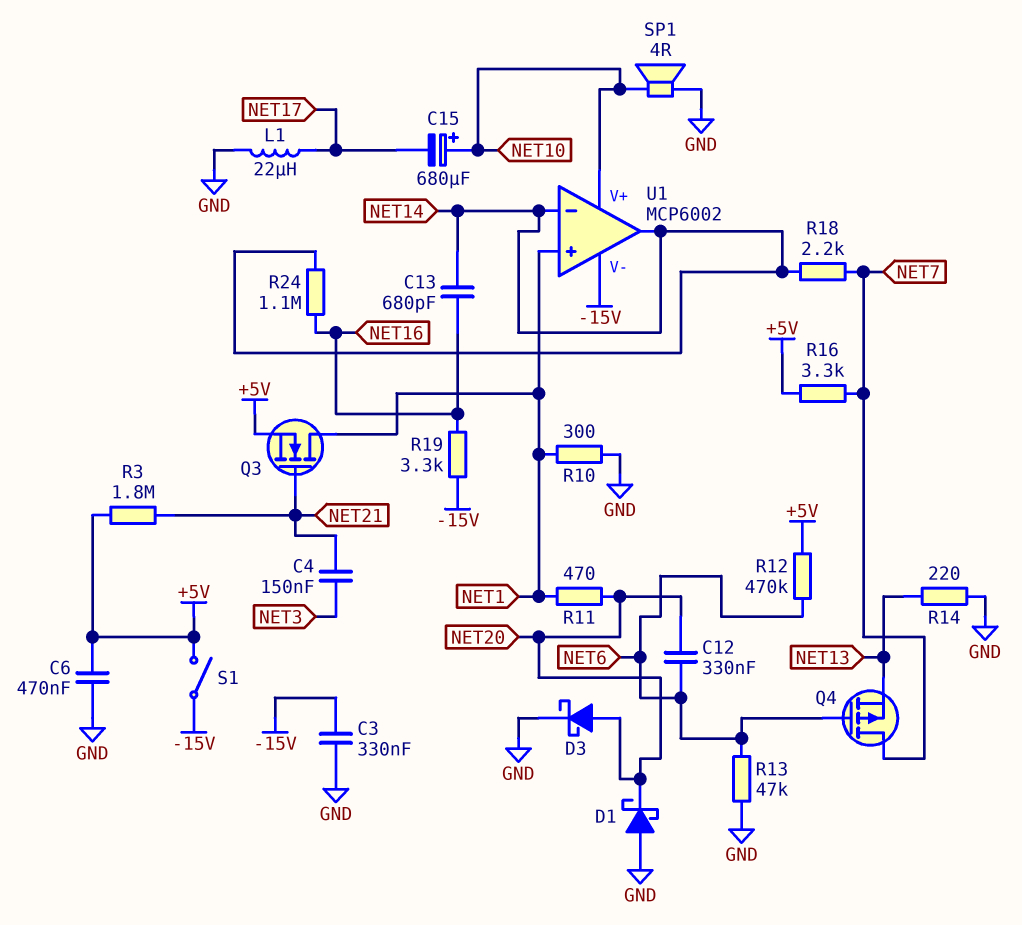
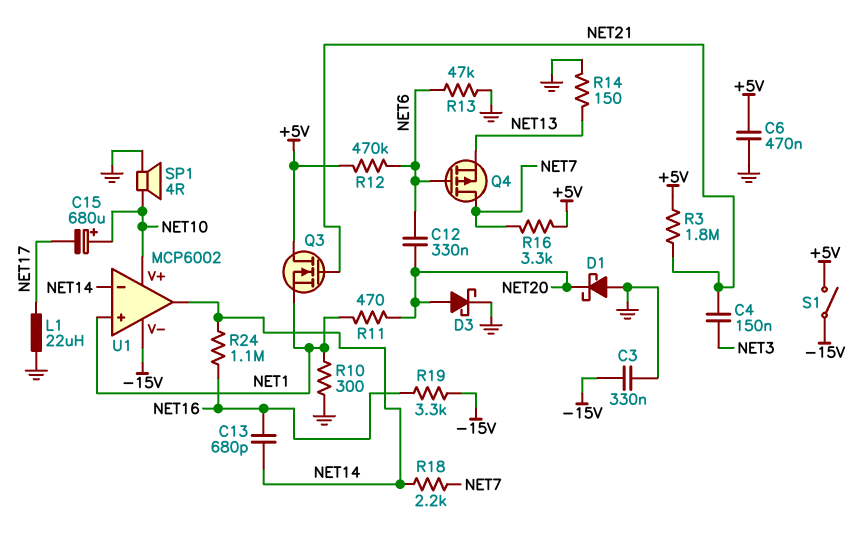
Q3: NMOS (G NET21, D NET1, S +5V) -> NMOS (G NET21, D +5V, S NET1)
R14: 220 (GND, NET13) -> 150 (GND, NET13)

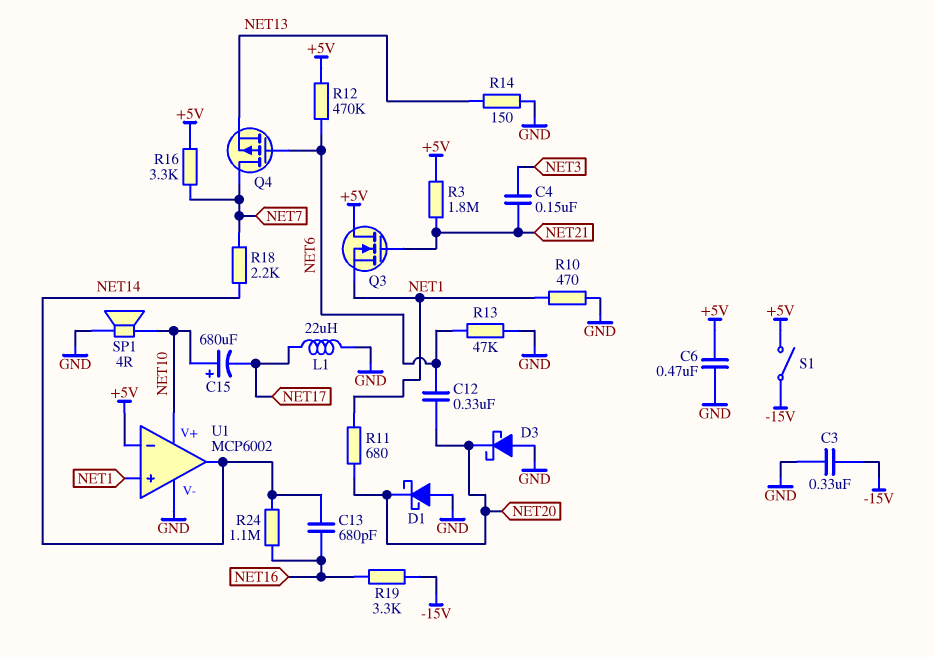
D3: schottky (A NET20, K GND) -> schottky (A GND, K NET20)
R10: 300 (GND, NET1) -> 470 (GND, NET1)
R11: 470 (NET1, NET20) -> 680 (NET1, NET20)
U1 pin V-: -15V -> GND
U1 pin in-: NET14 -> +5V

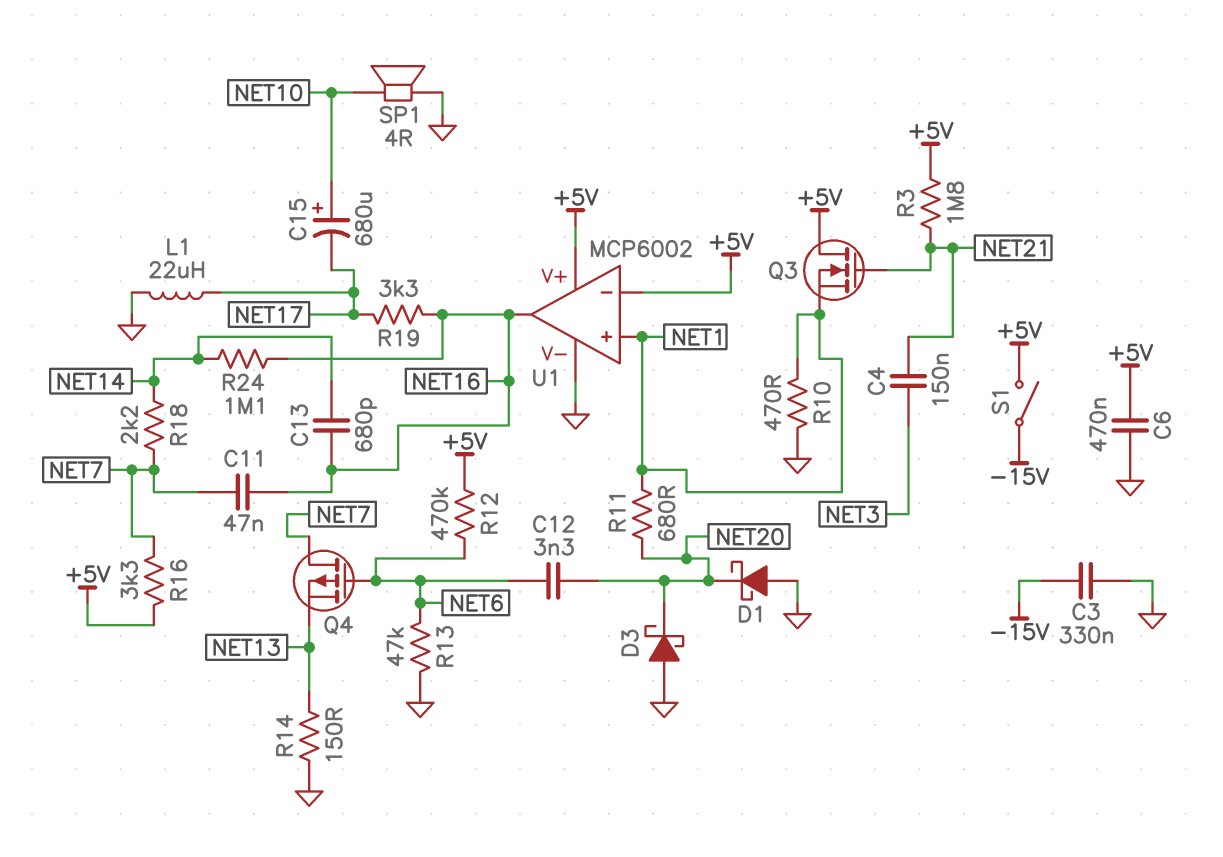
C11: none -> 47nF (NET7, NET16)
C12: 330nF (NET6, NET20) -> 3.3nF (NET6, NET20)
R19: 3.3k (-15V, NET16) -> 3.3k (NET16, NET17)
U1 pin V+: NET10 -> +5V
U1 pin out: NET14 -> NET16

